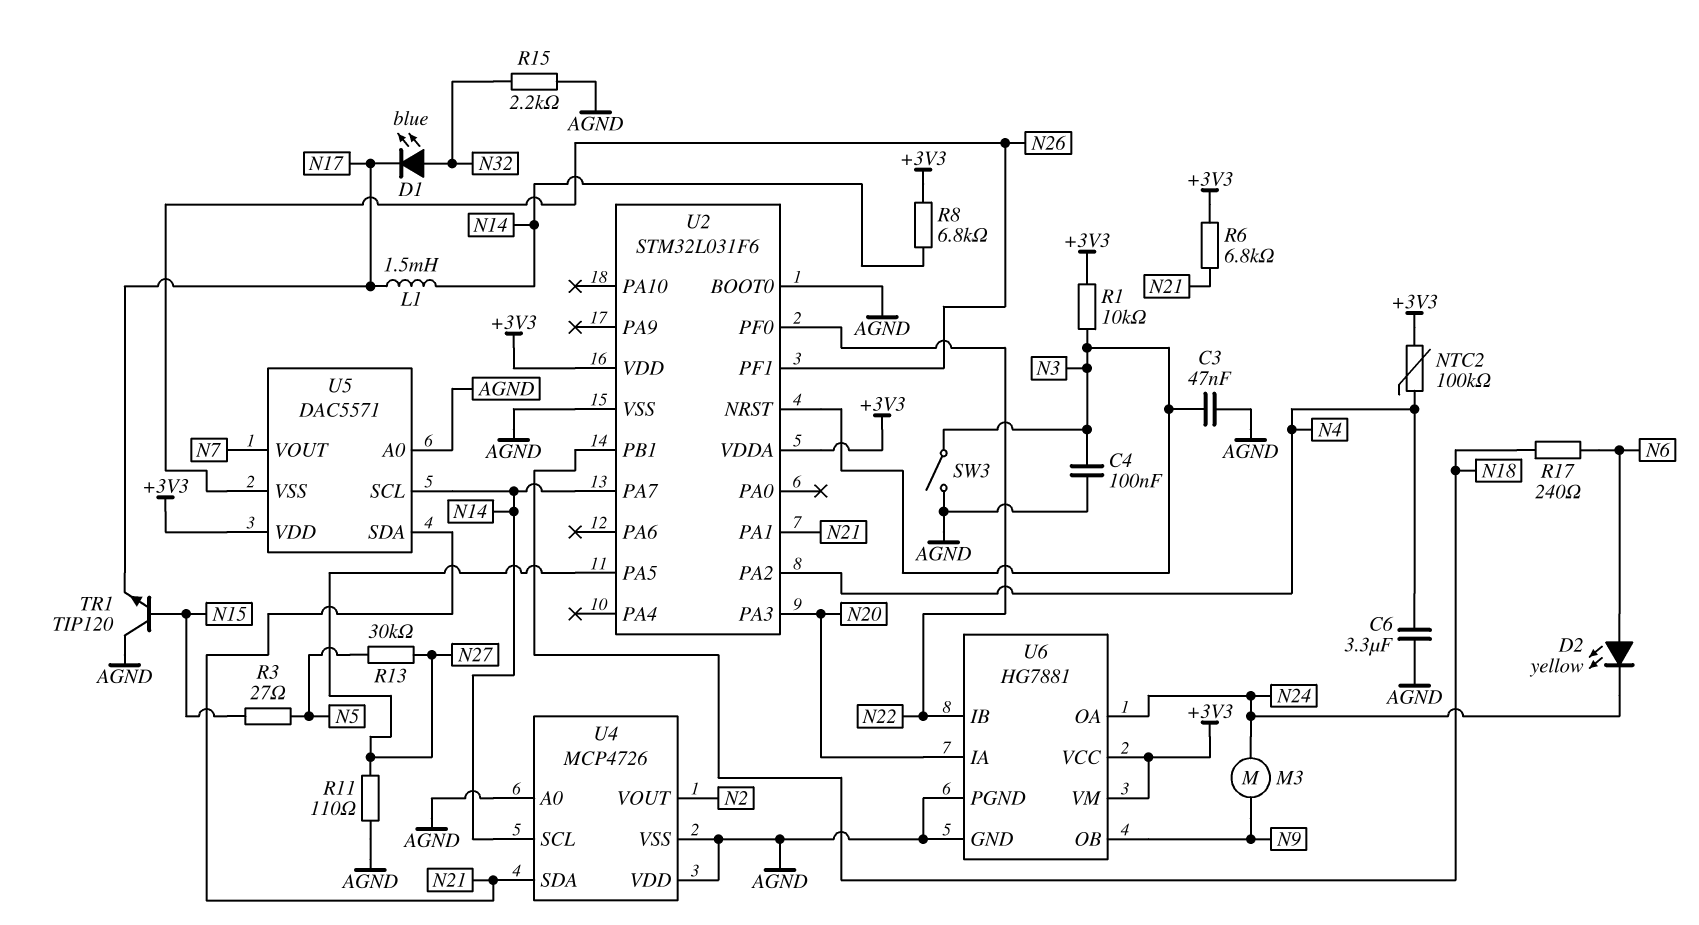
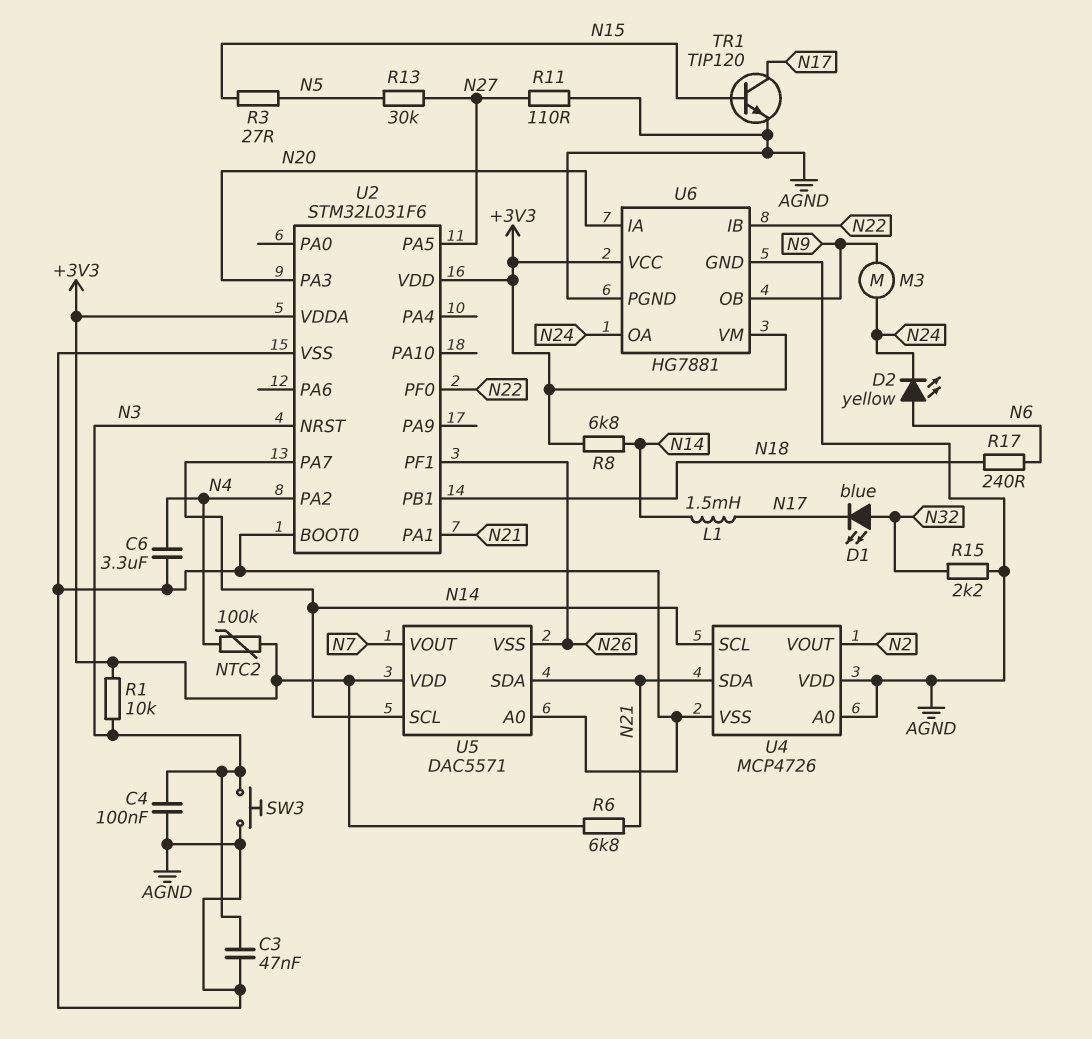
SW3: switch (AGND, N3) -> button (AGND, N3)
TR1: NPN TIP120 (B N15, C AGND, E N17) -> NPN TIP120 (B N15, C N17, E AGND)

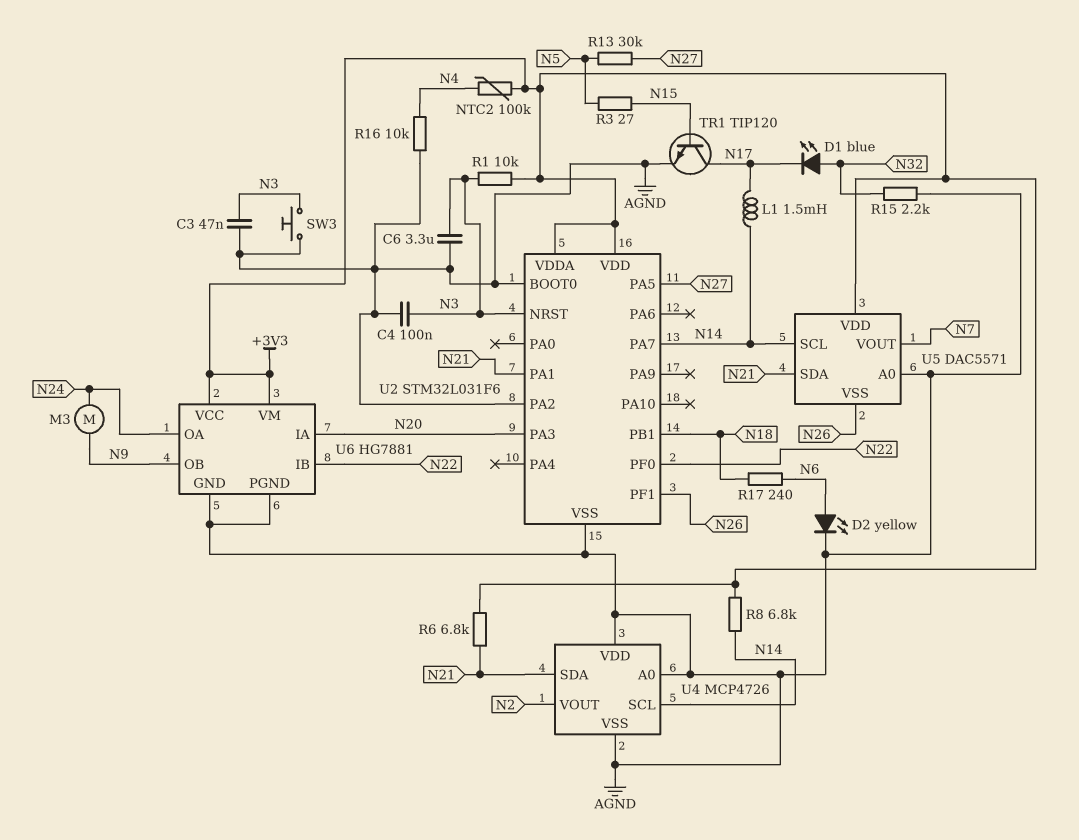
C6: 3.3uF (AGND, N4) -> 3.3uF (AGND, N3)
D2: LED yellow (A N6, K N24) -> LED yellow (A N6, K AGND)
R11: 110 (AGND, N27) -> none
R16: none -> 10k (AGND, N4)
U2 pin PA2: N4 -> AGND

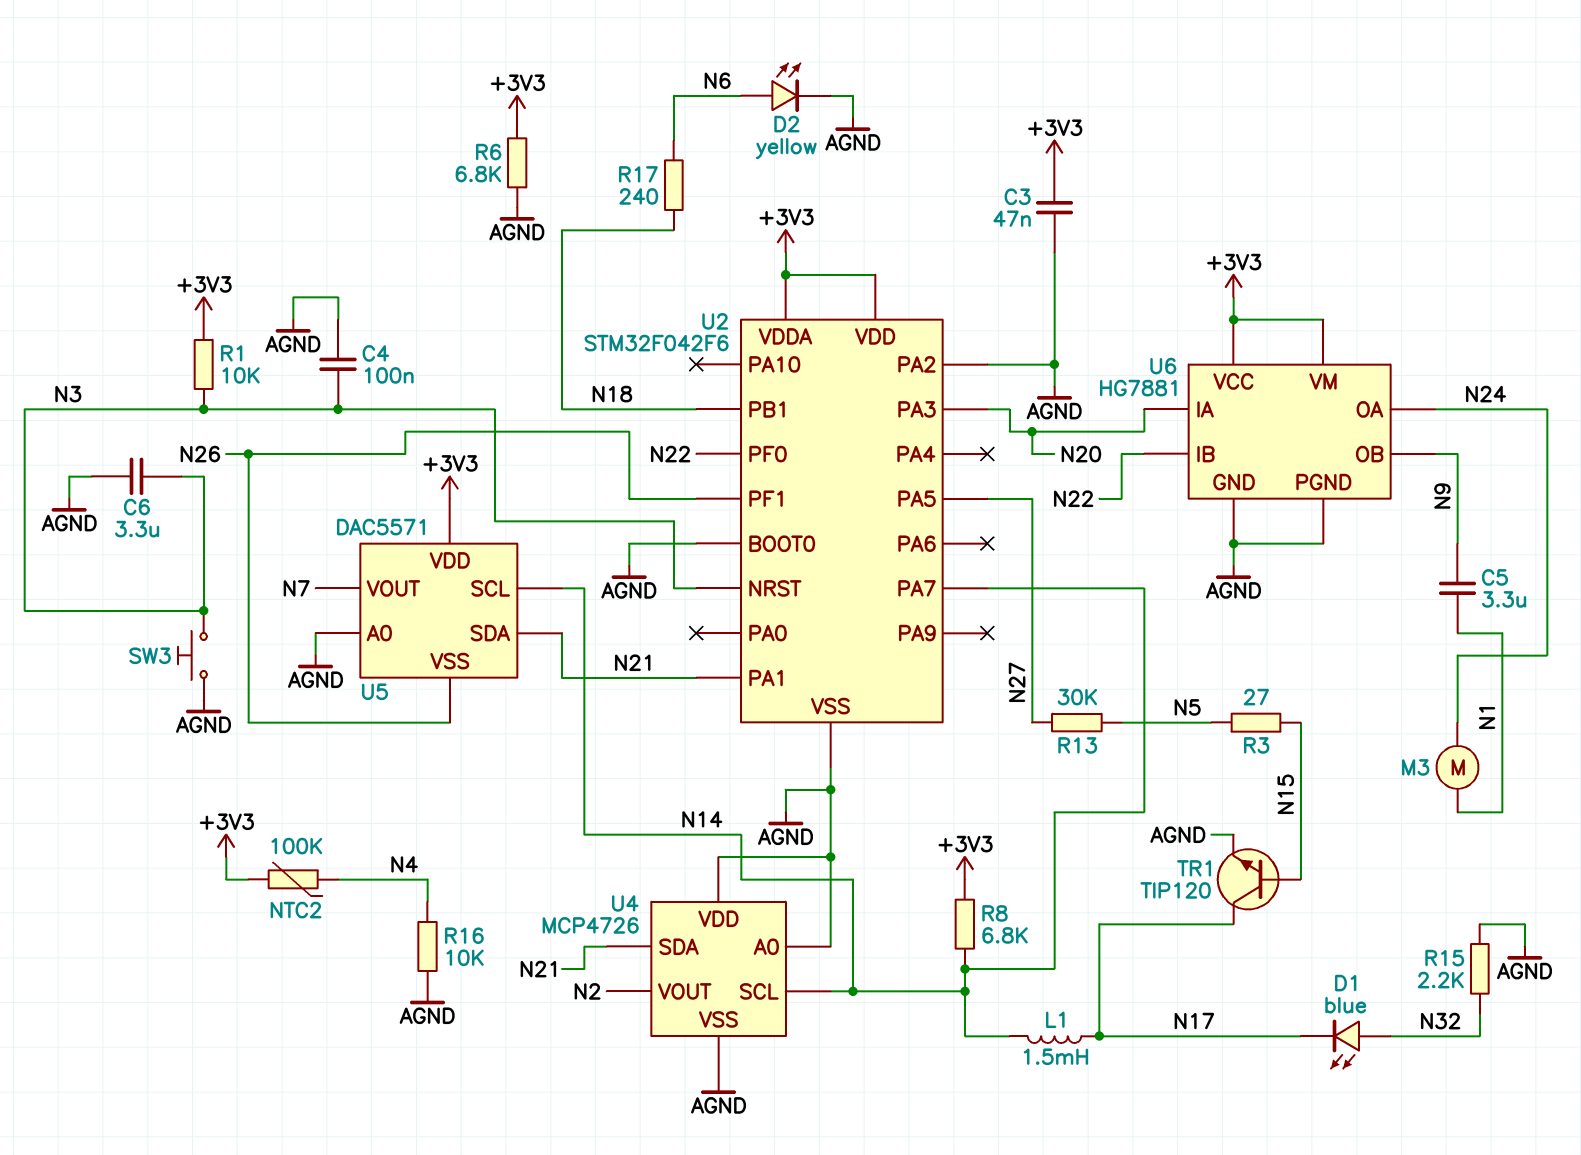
C3: 47nF (AGND, N3) -> 47nF (+3V3, AGND)
C5: none -> 3.3uF (N1, N9)
M3: motor (N9, N24) -> motor (N1, N24)
R6: 6.8k (+3V3, N21) -> 6.8k (+3V3, AGND)
U2: STM32L031F6 -> STM32F042F6

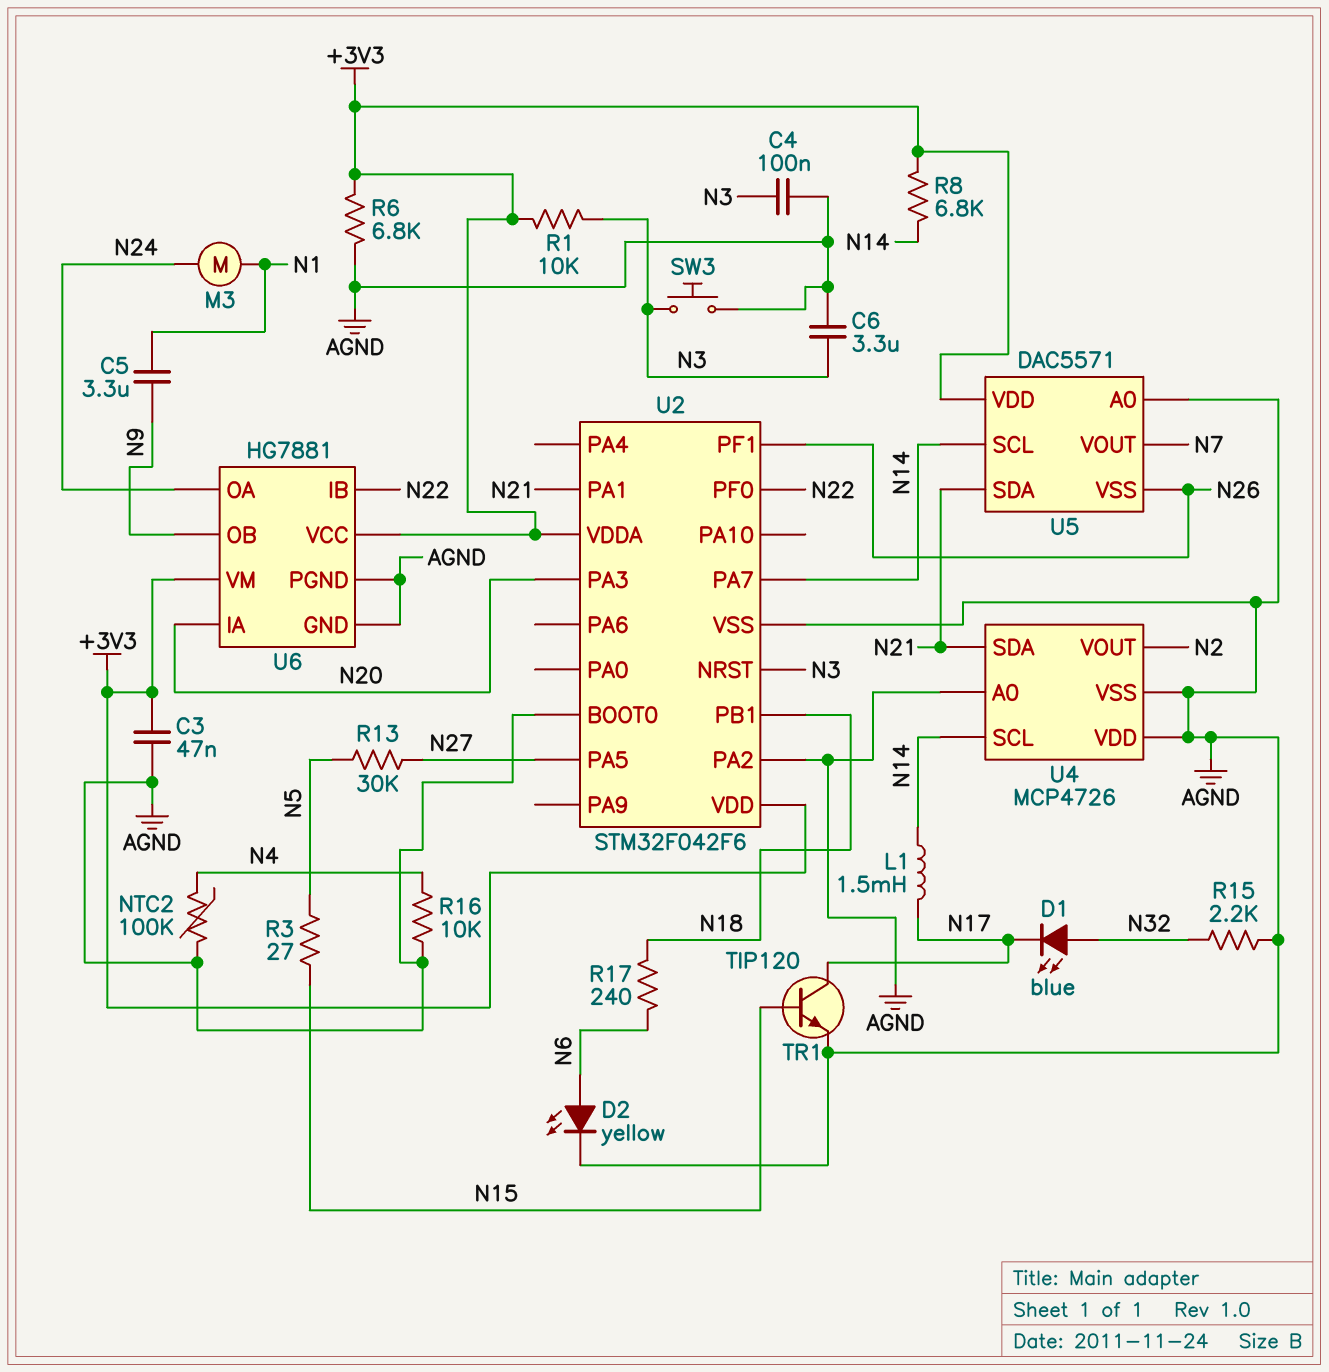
NTC2: 100k (+3V3, N4) -> 100k (AGND, N4)

